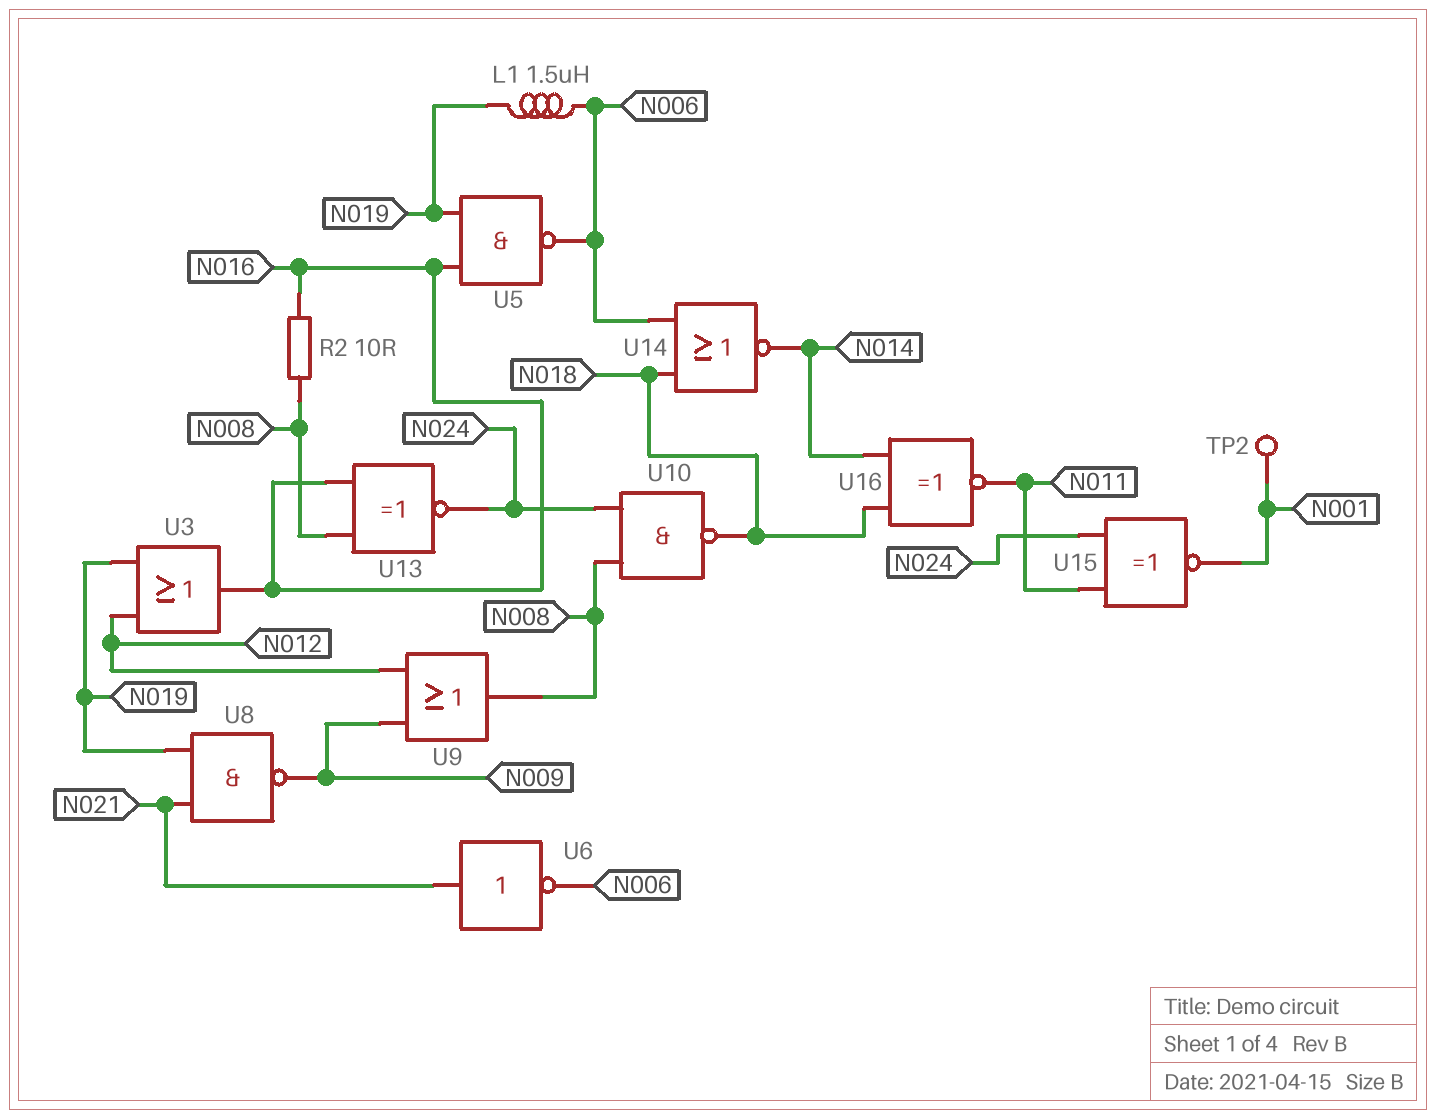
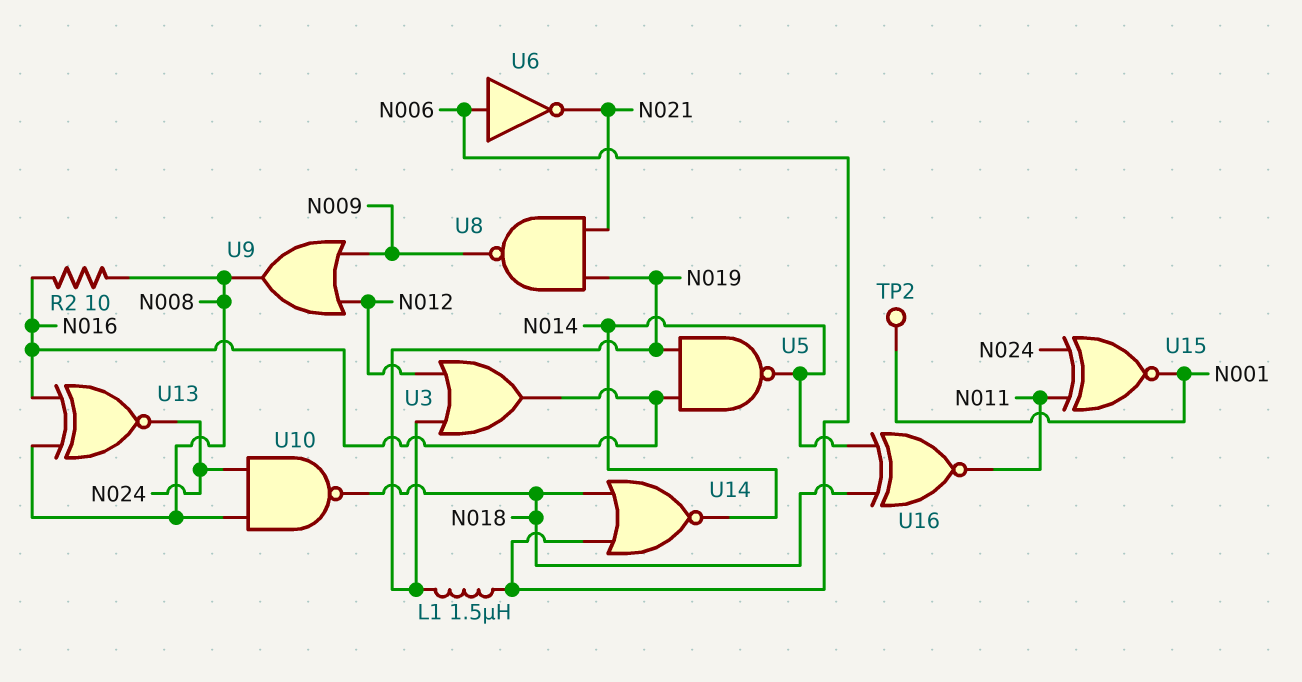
U5: NAND (in N016, in N019, out N006) -> NAND (in N016, in N019, out N014)
U6: NOT (in N021, out N006) -> NOT (in N006, out N021)

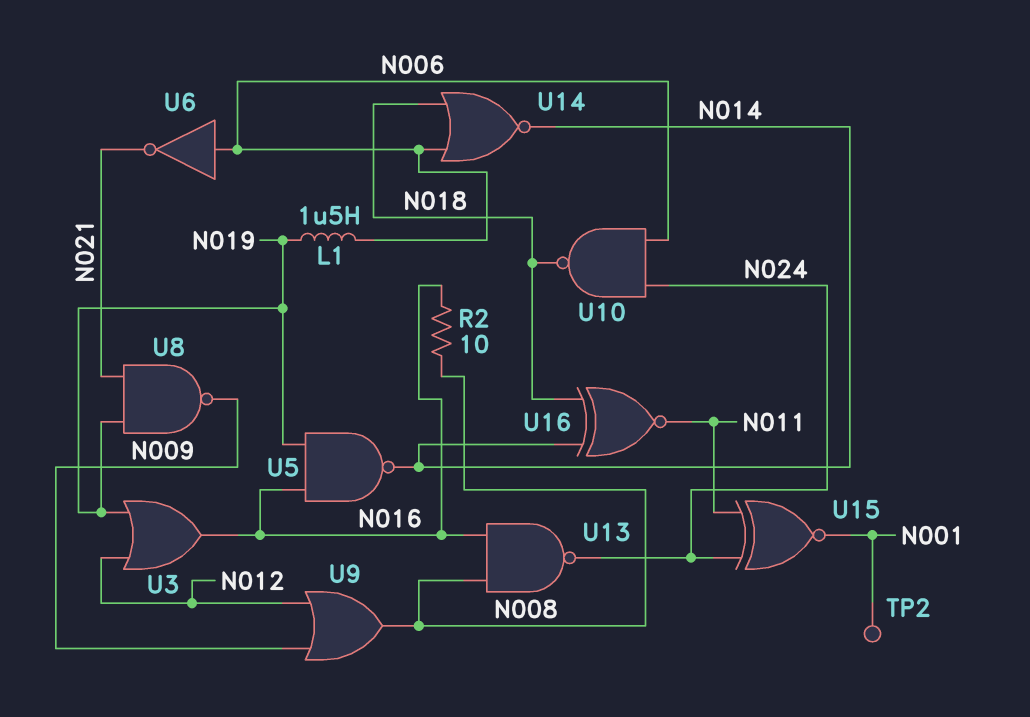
U10: NAND (in N008, in N024, out N018) -> NAND (in N006, in N024, out N018)
U13: XNOR (in N008, in N016, out N024) -> NAND (in N008, in N016, out N024)

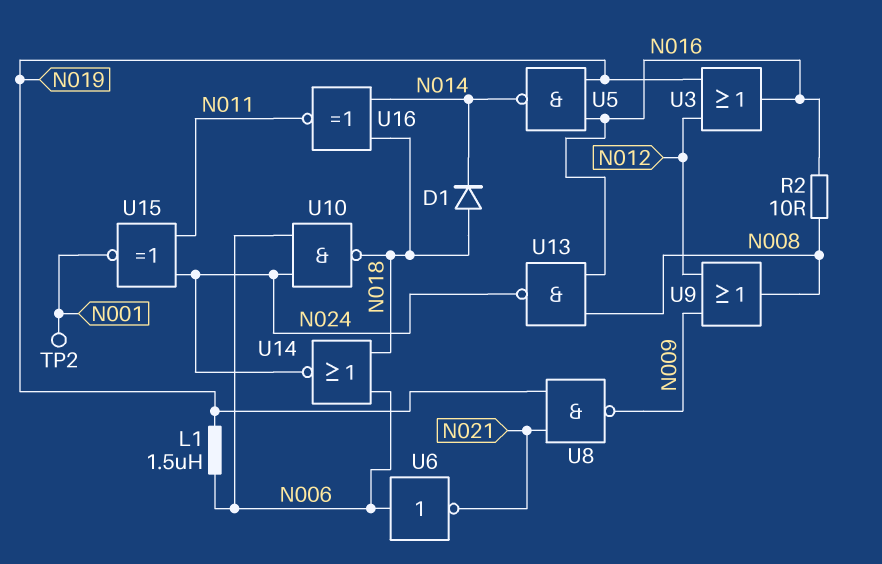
D1: none -> diode (A N018, K N014)
U14: NOR (in N006, in N018, out N014) -> NOR (in N006, in N018, out N024)

